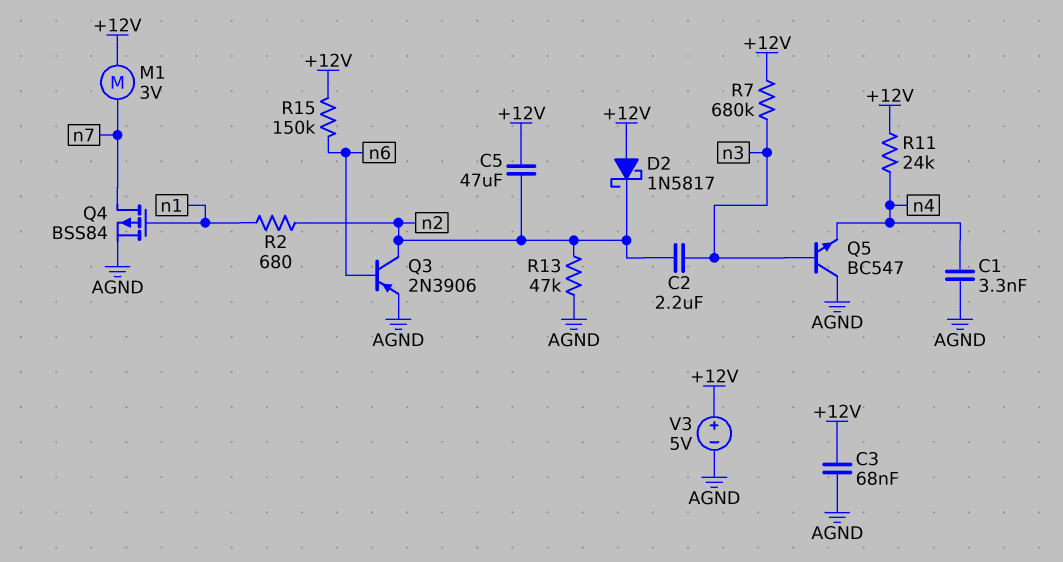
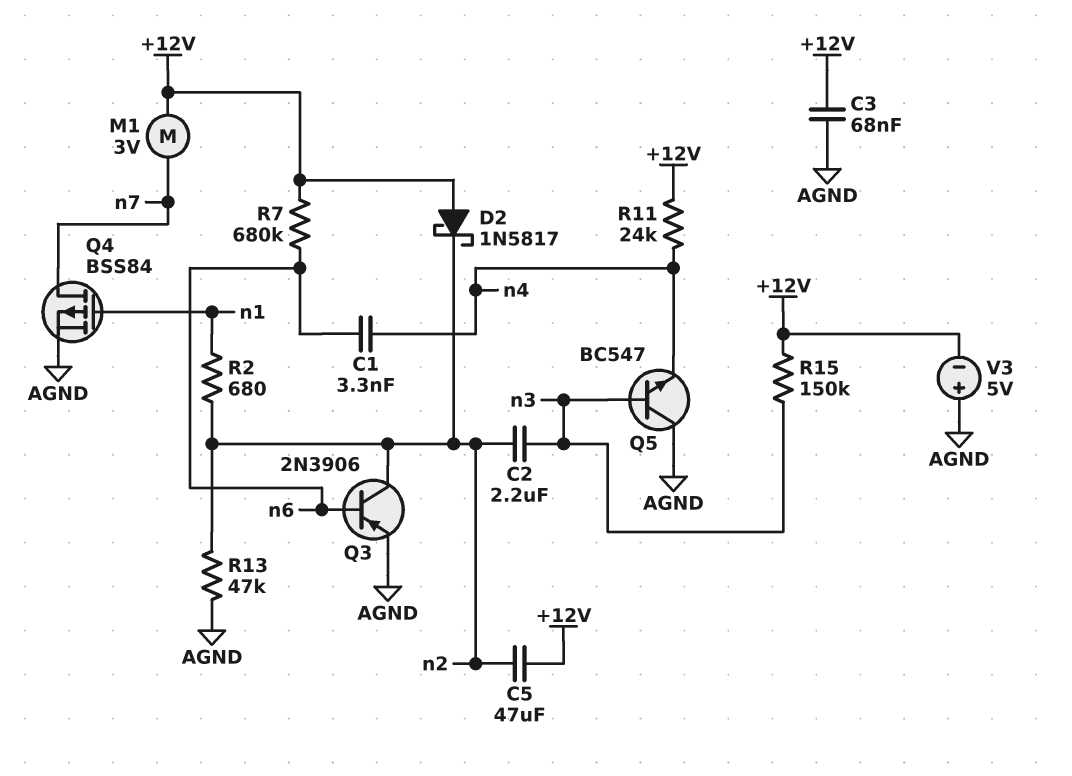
C1: 3.3nF (AGND, n4) -> 3.3nF (n4, n6)
R7: 680k (+12V, n3) -> 680k (+12V, n6)
R15: 150k (+12V, n6) -> 150k (+12V, n3)
V3: 5V (plus +12V, minus AGND) -> 5V (plus AGND, minus +12V)

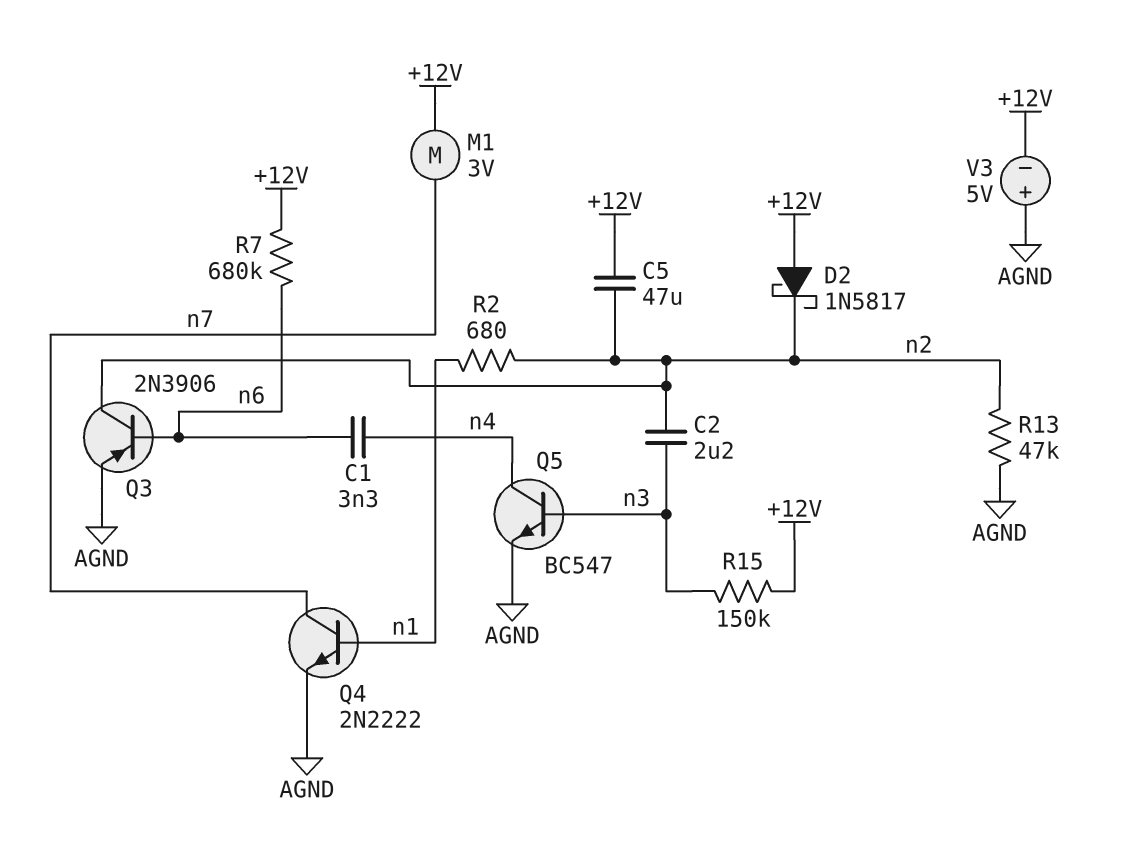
C3: 68nF (+12V, AGND) -> none
Q4: PMOS BSS84 (G n1, D n7, S AGND) -> NPN 2N2222 (B n1, C n7, E AGND)
Q5: NPN BC547 (B n3, C AGND, E n4) -> NPN BC547 (B n3, C n4, E AGND)
R11: 24k (+12V, n4) -> none

